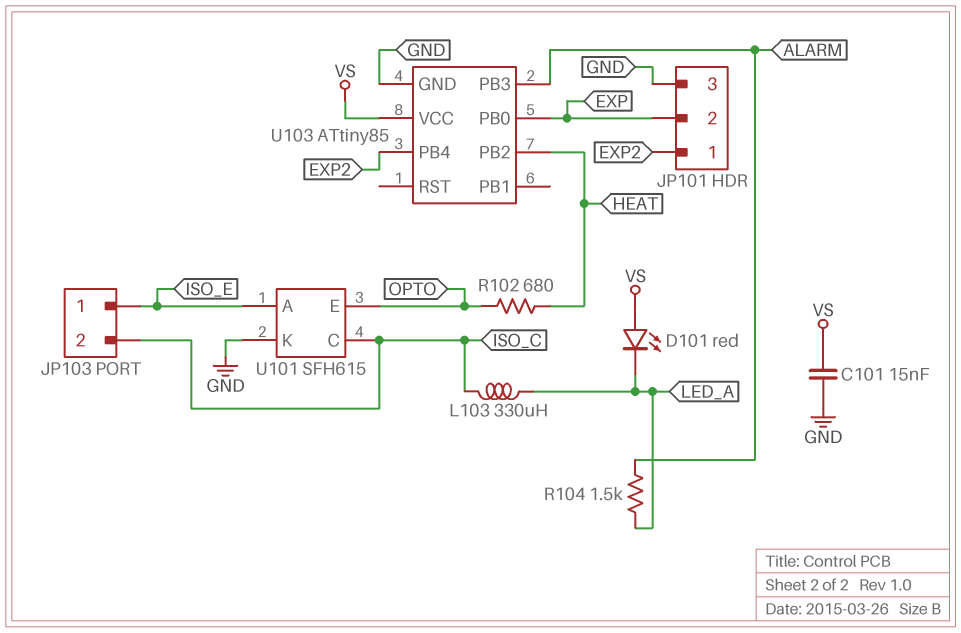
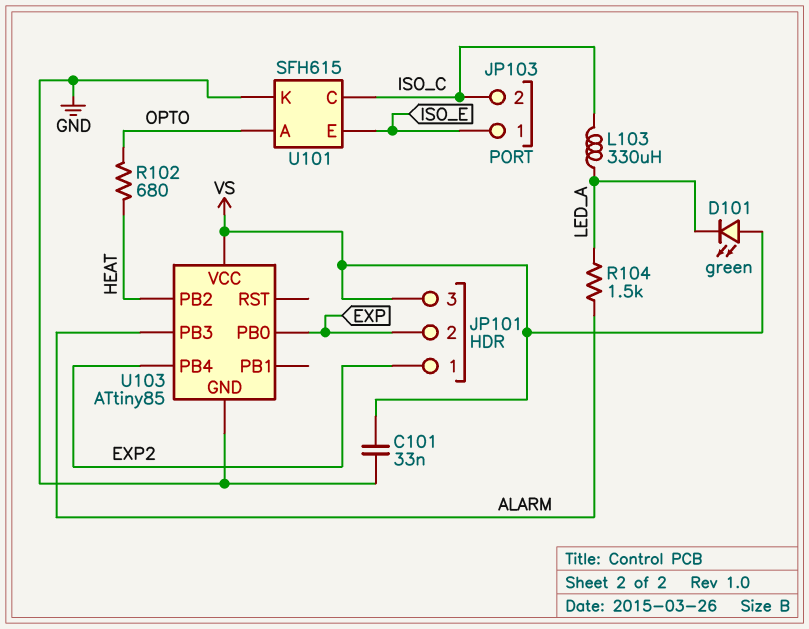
C101: 15nF (GND, VS) -> 33nF (GND, VS)
D101: LED red (A VS, K LED_A) -> LED green (A VS, K LED_A)
JP101 pin 3: GND -> VS
U101 pin A: ISO_E -> OPTO
U101 pin E: OPTO -> ISO_E

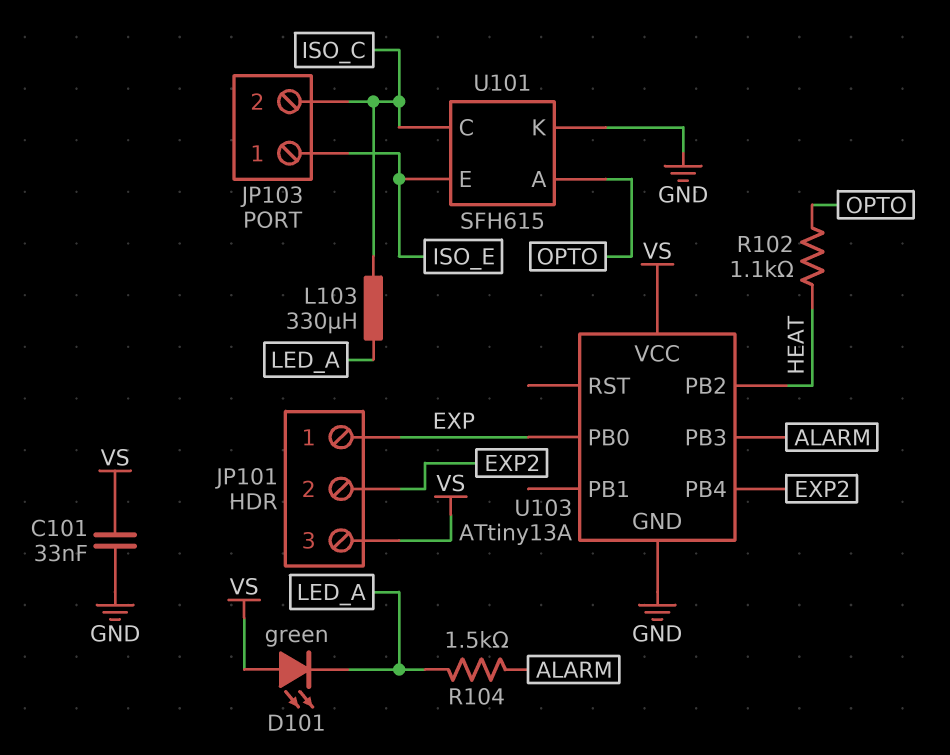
JP101 pin 1: EXP2 -> EXP
JP101 pin 2: EXP -> EXP2
R102: 680 (HEAT, OPTO) -> 1.1k (HEAT, OPTO)
U103: ATtiny85 -> ATtiny13A

